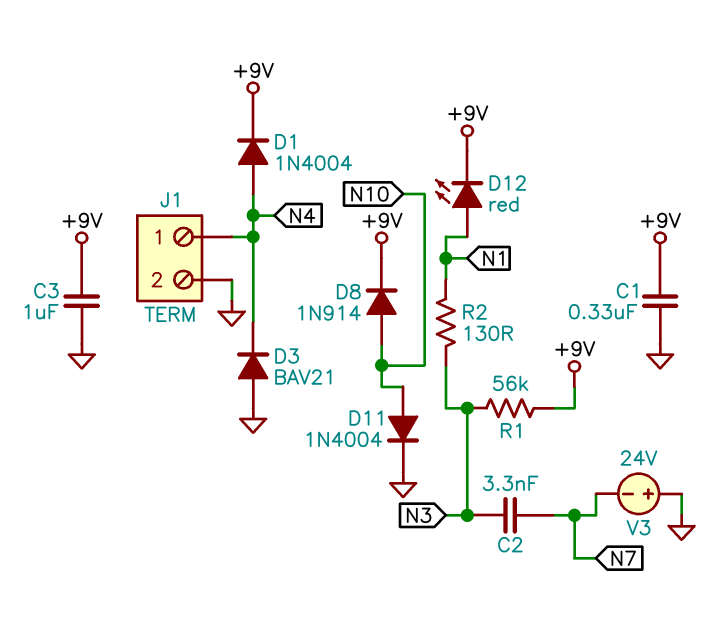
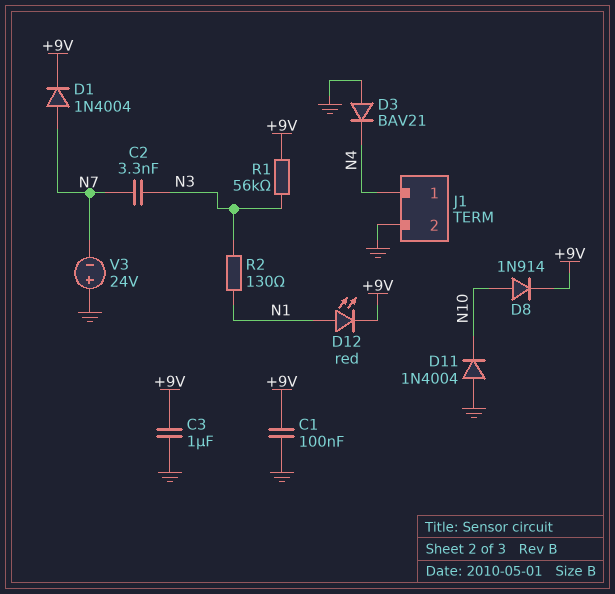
C1: 330nF (+9V, GND) -> 100nF (+9V, GND)
D1: diode 1N4004 (A N4, K +9V) -> diode 1N4004 (A N7, K +9V)
D11: diode 1N4004 (A N10, K GND) -> diode 1N4004 (A GND, K N10)

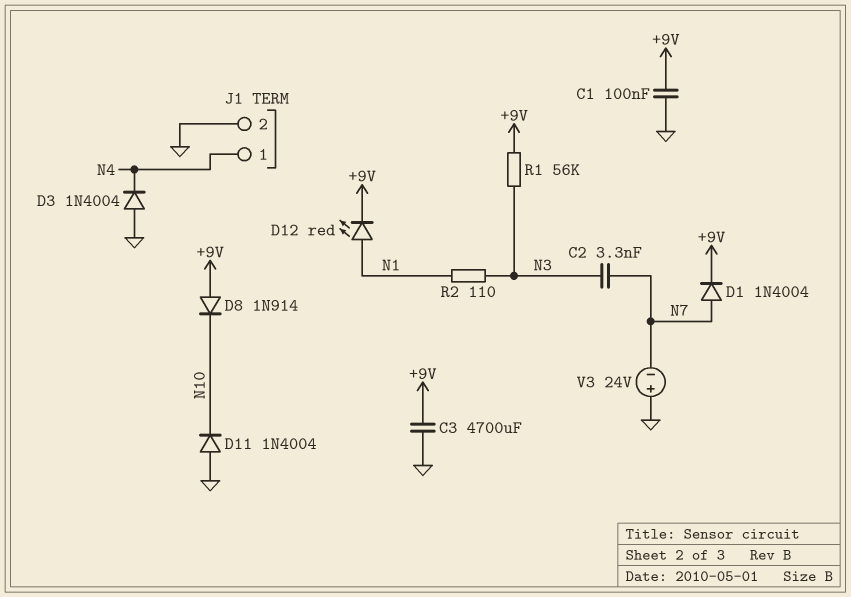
C3: 1uF (+9V, GND) -> 4700uF (+9V, GND)
D3: diode BAV21 (A GND, K N4) -> diode 1N4004 (A GND, K N4)
D8: diode 1N914 (A N10, K +9V) -> diode 1N914 (A +9V, K N10)
R2: 130 (N1, N3) -> 110 (N1, N3)

